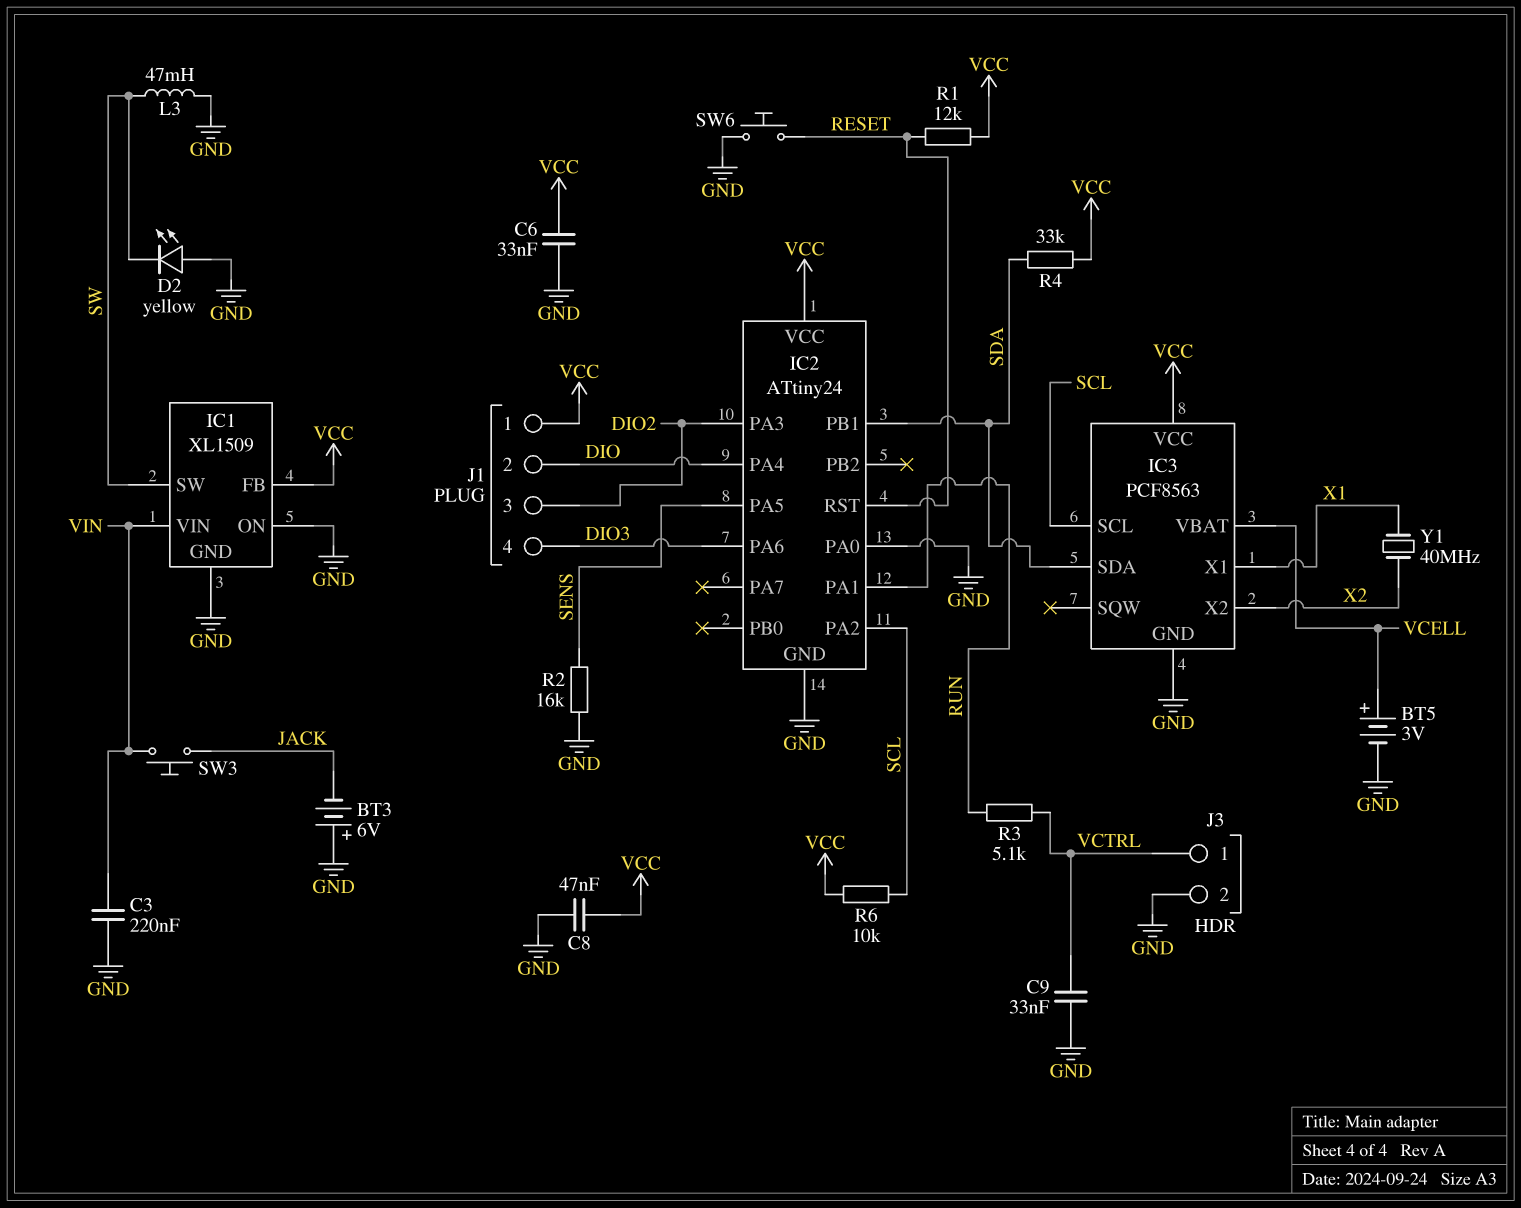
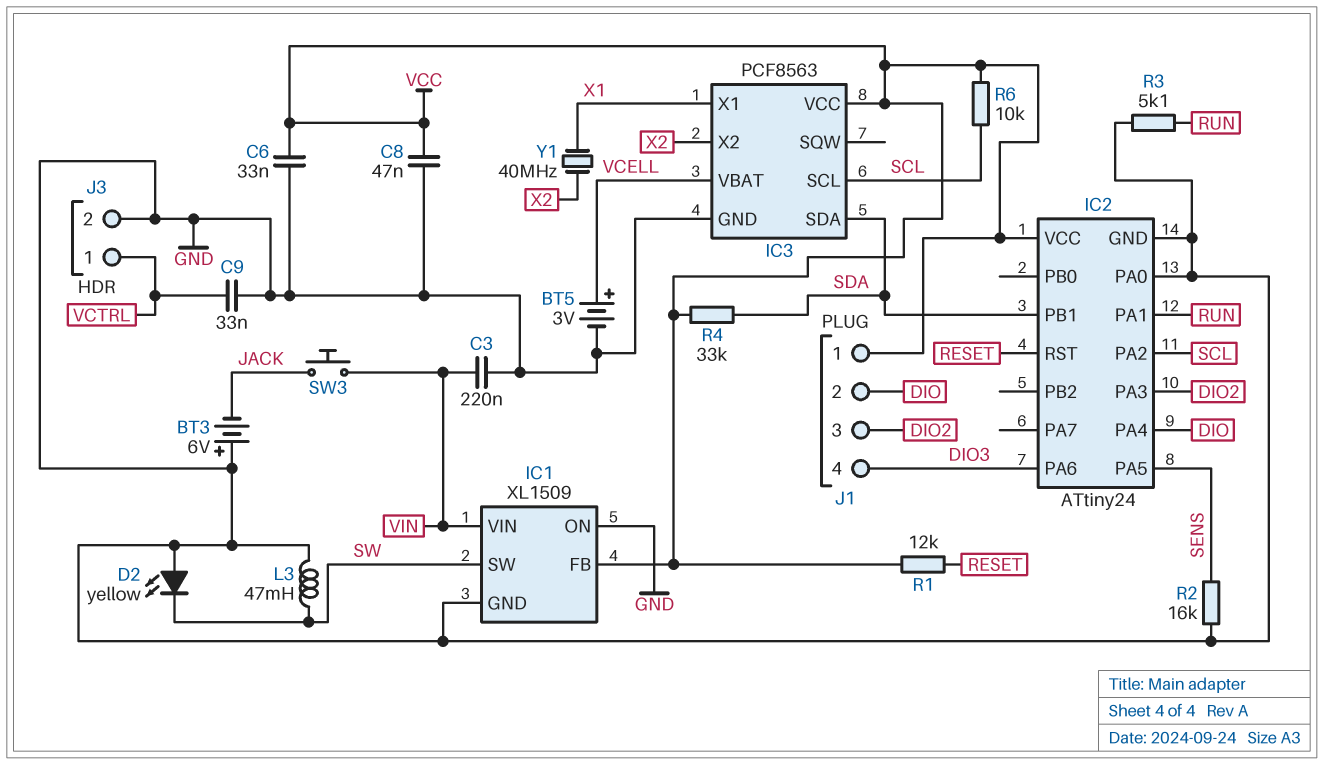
R3: 5.1k (RUN, VCTRL) -> 5.1k (GND, RUN)
SW6: button (GND, RESET) -> none

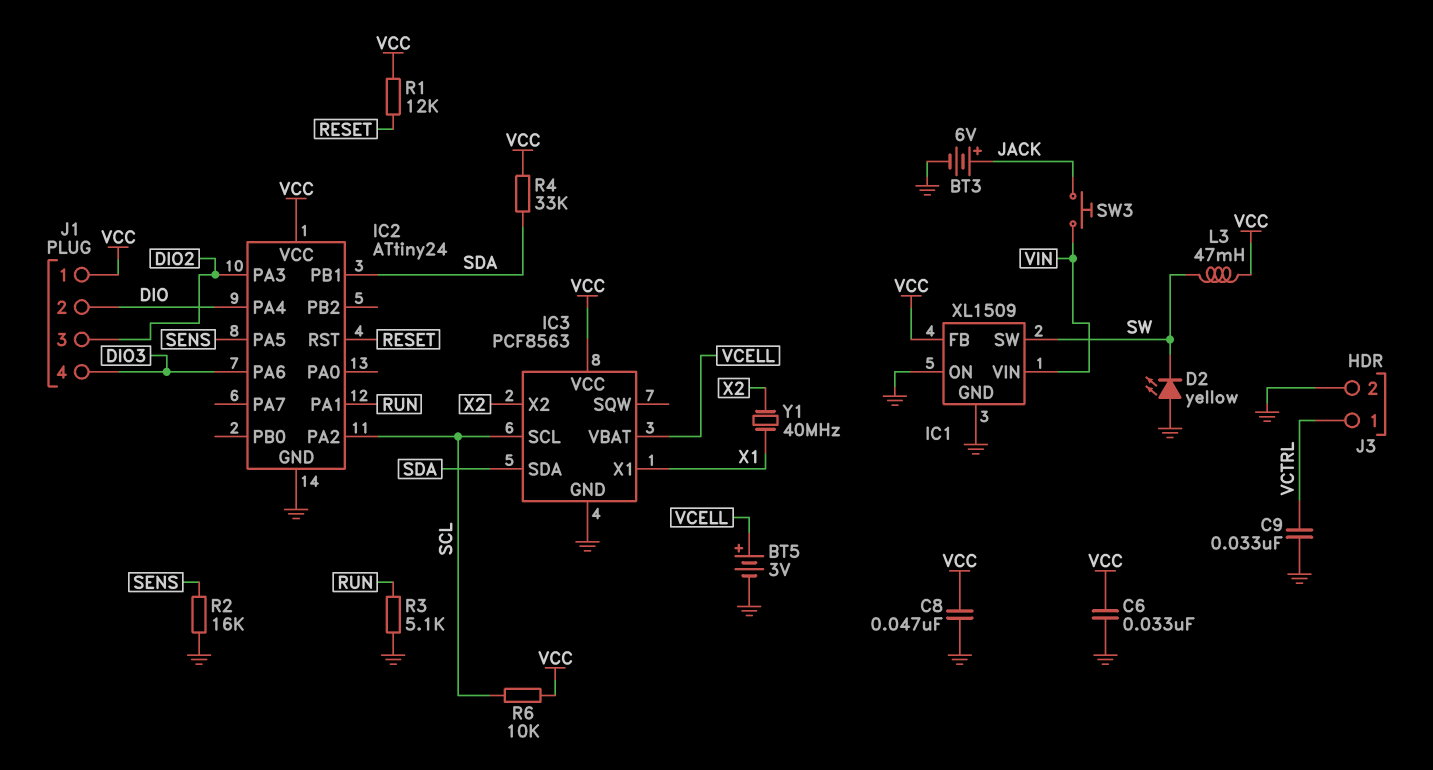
BT3: 6V (plus GND, minus JACK) -> 6V (plus JACK, minus GND)
C3: 220nF (GND, VIN) -> none
IC2 pin PA0: GND -> none
L3: 47mH (GND, SW) -> 47mH (SW, VCC)

